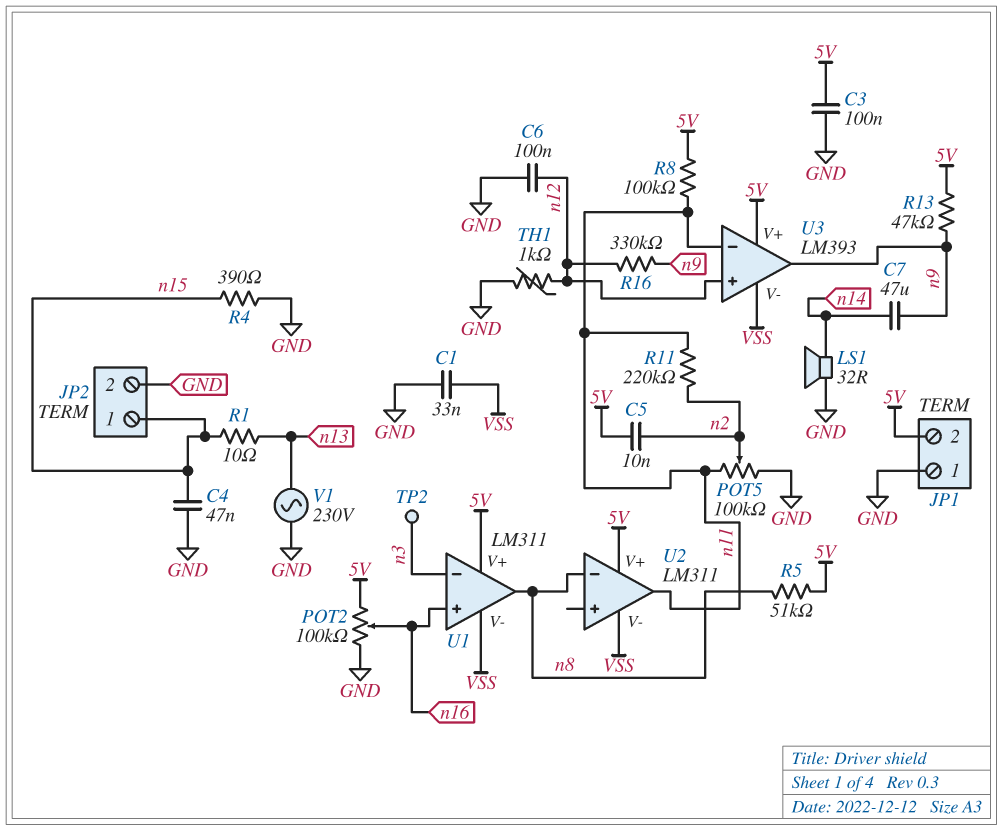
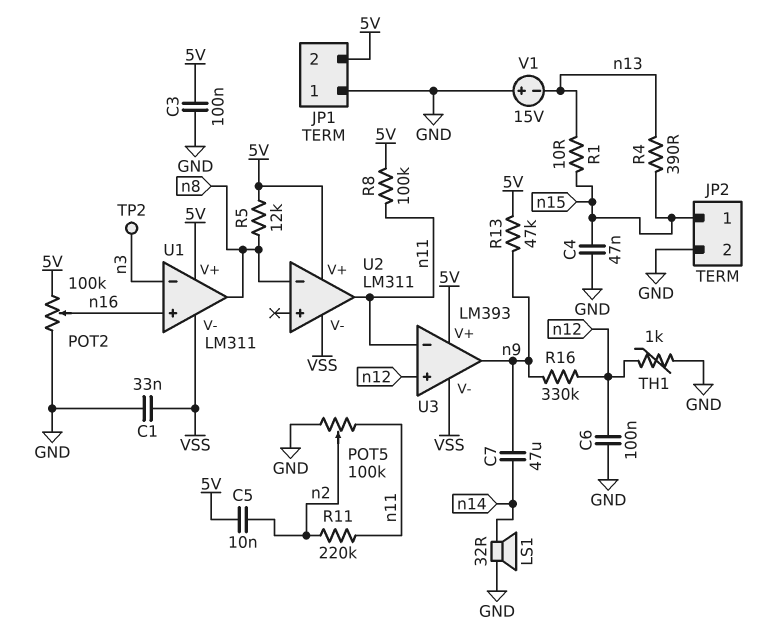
R4: 390 (GND, n15) -> 390 (n13, n15)
R5: 51k (5V, n8) -> 12k (5V, n8)
V1: AC 230V (GND, n13) -> 15V (plus GND, minus n13)

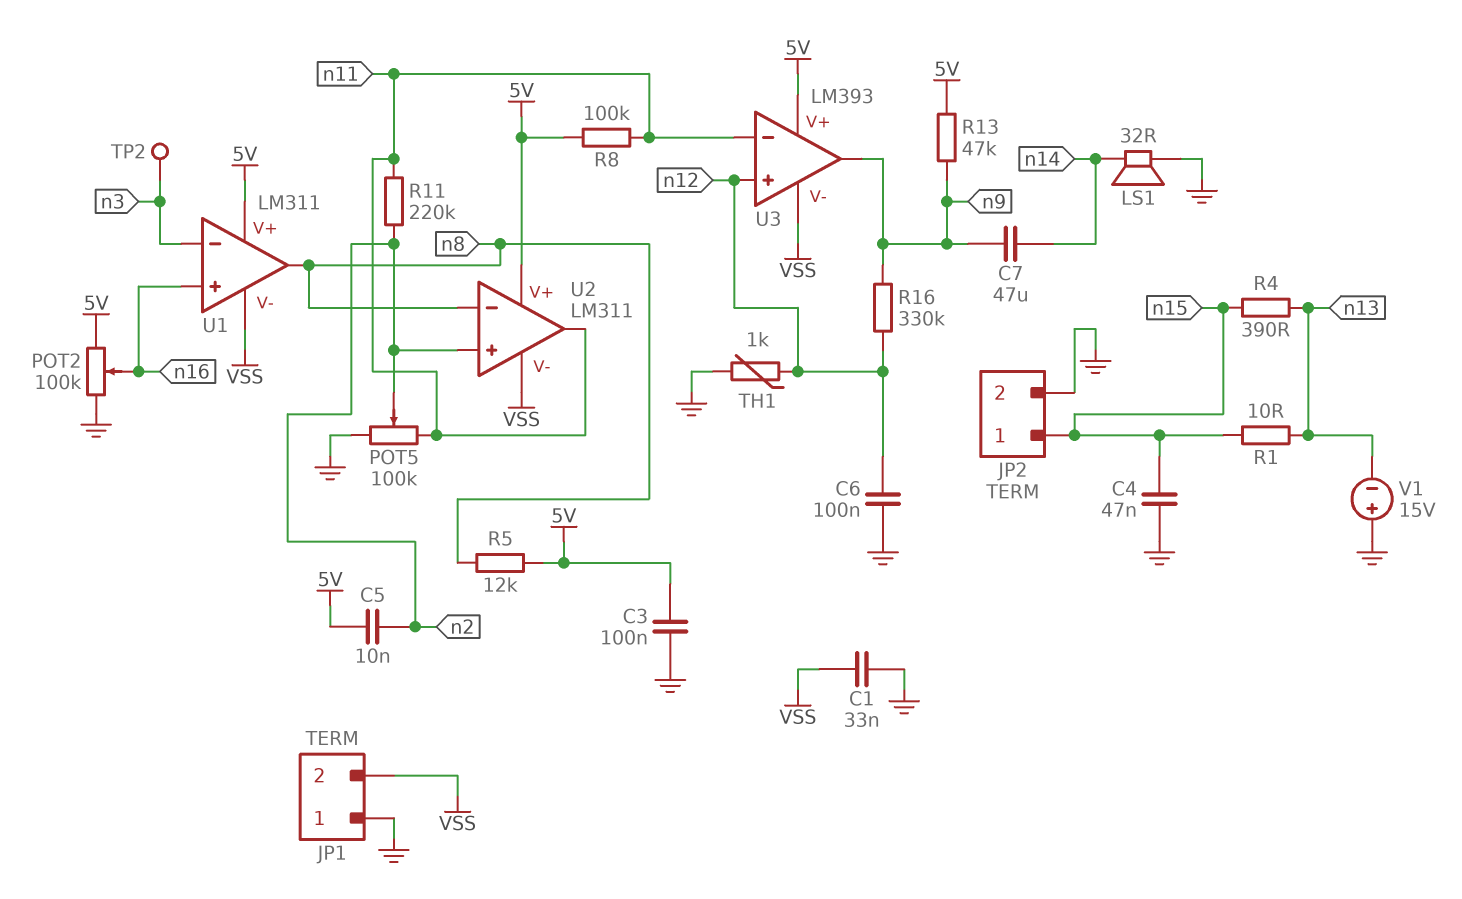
JP1 pin 2: 5V -> VSS
U2 pin in+: none -> n2

